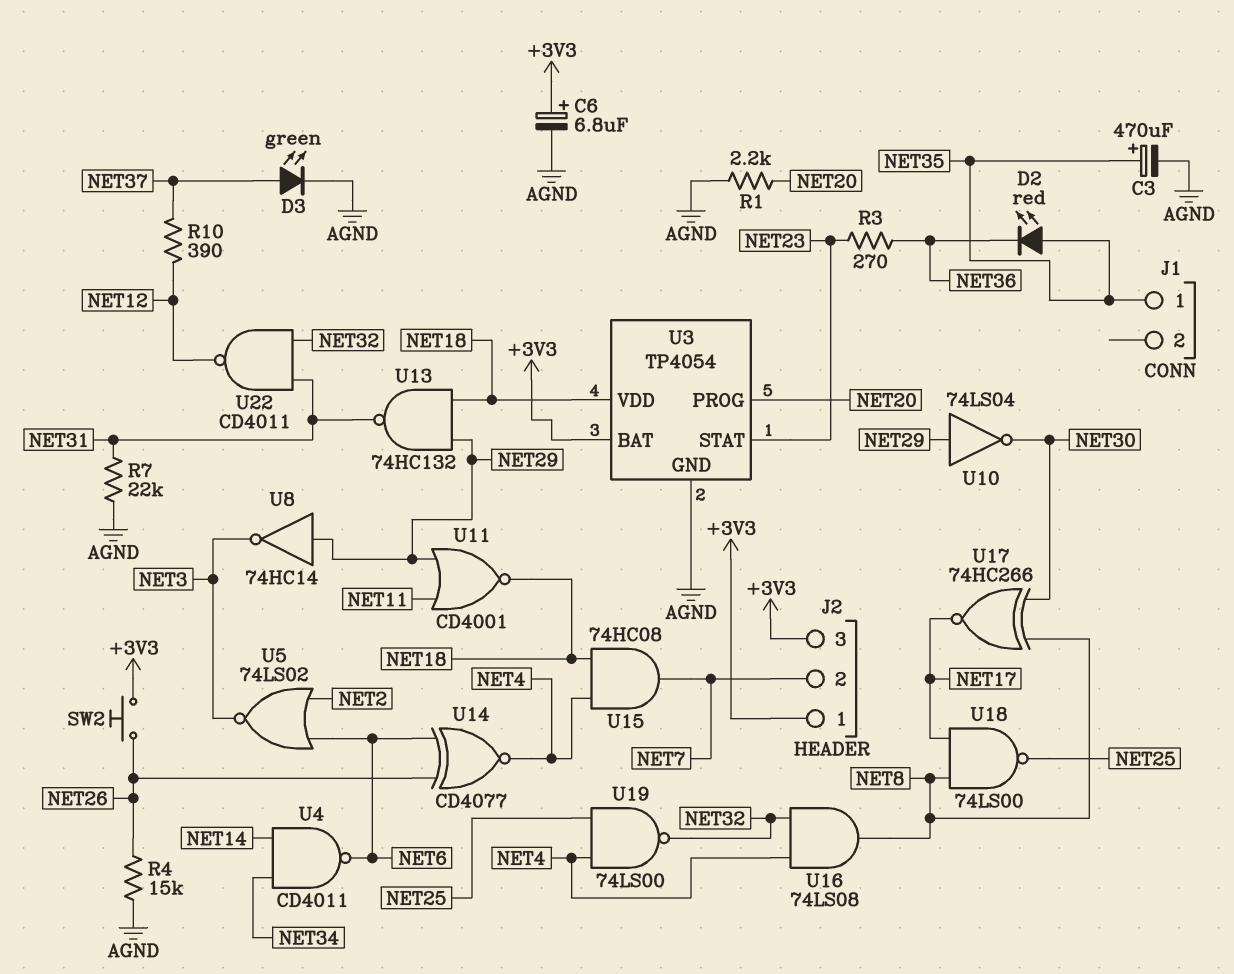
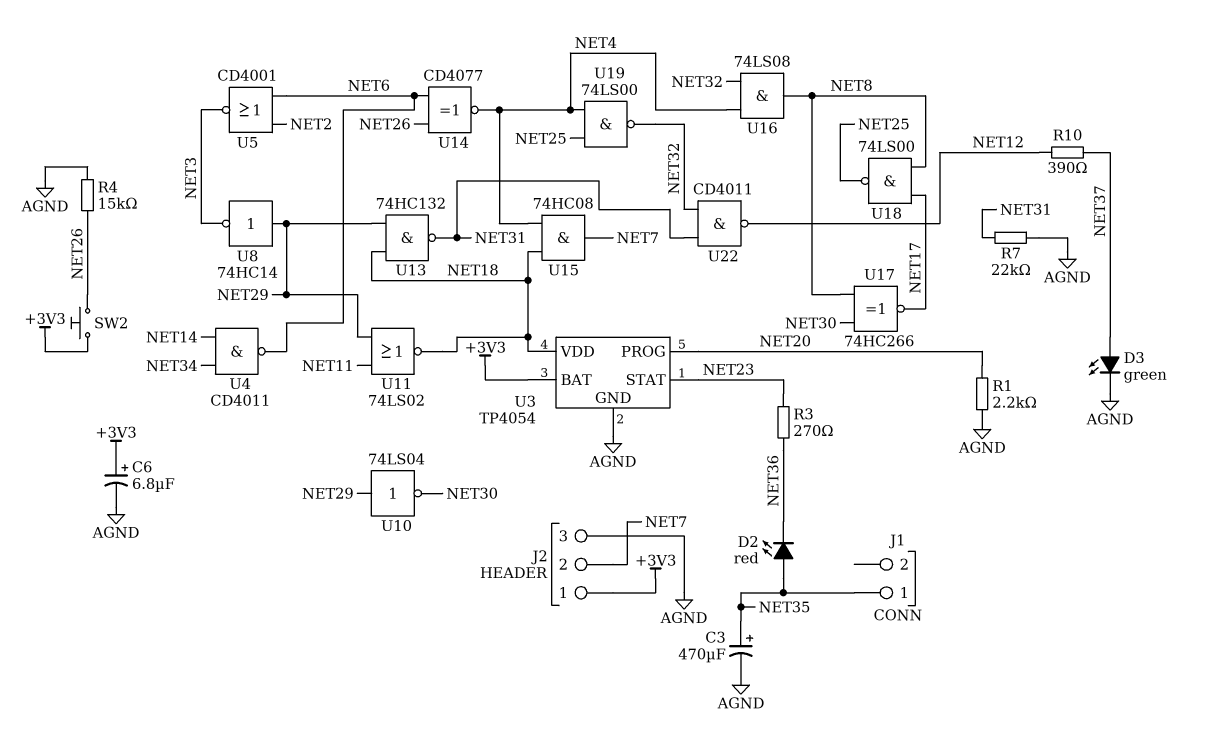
J2 pin 3: +3V3 -> AGND
U5: NOR 74LS02 (in NET2, in NET6, out NET3) -> NOR CD4001 (in NET2, in NET6, out NET3)
U11: NOR CD4001 (in NET11, in NET29, out NET18) -> NOR 74LS02 (in NET11, in NET29, out NET18)

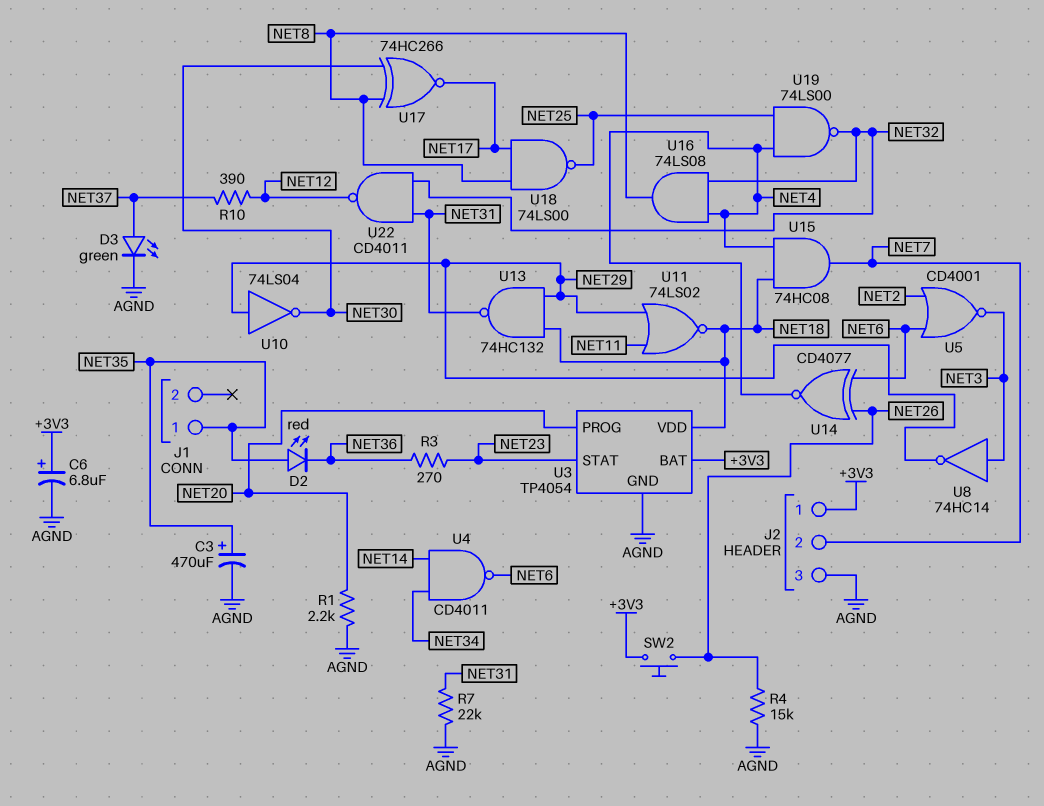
U8: NOT 74HC14 (in NET29, out NET3) -> NOT 74HC14 (in NET3, out NET29)

